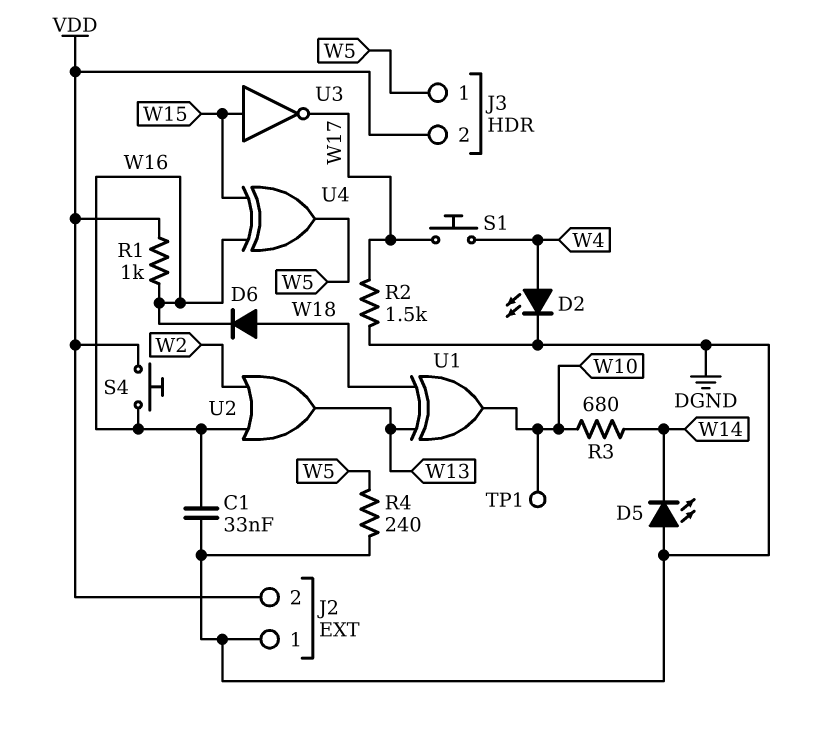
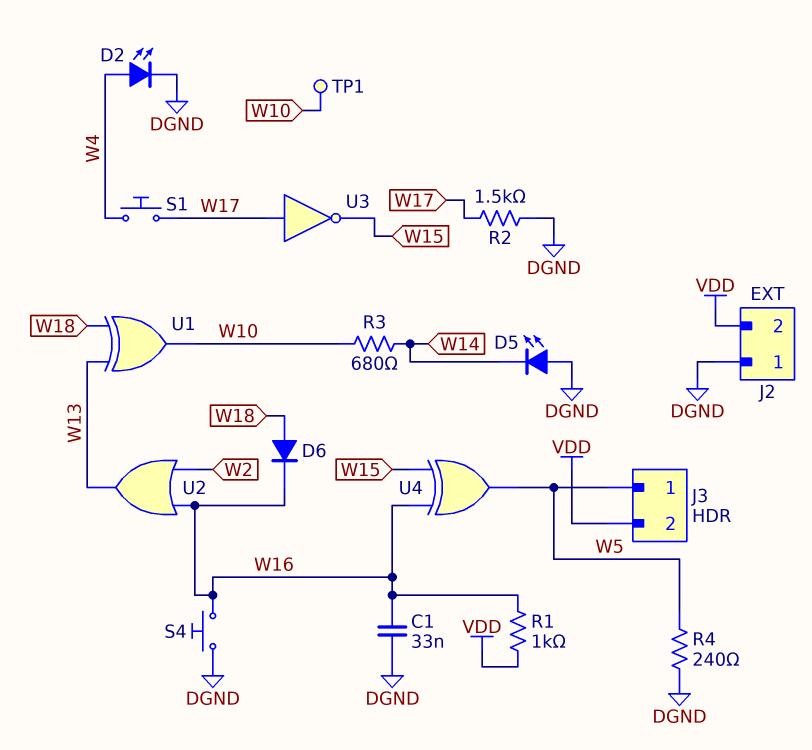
S4: button (VDD, W16) -> button (DGND, W16)
U3: NOT (in W15, out W17) -> NOT (in W17, out W15)

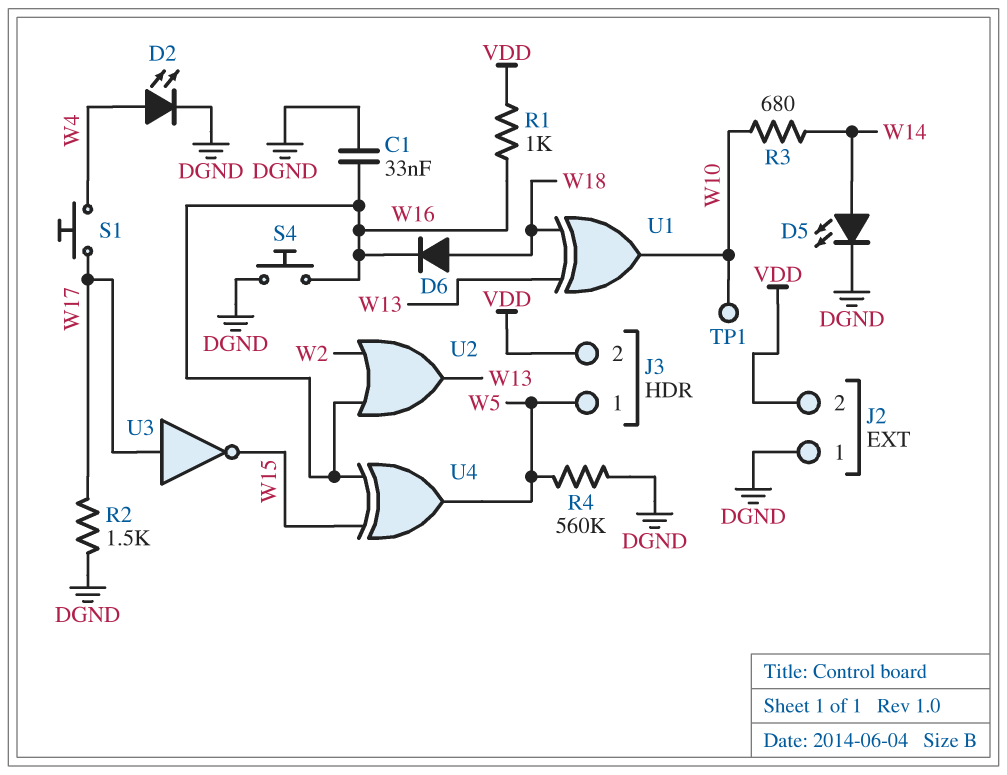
D5: LED (A DGND, K W14) -> LED (A W14, K DGND)
R4: 240 (DGND, W5) -> 560k (DGND, W5)

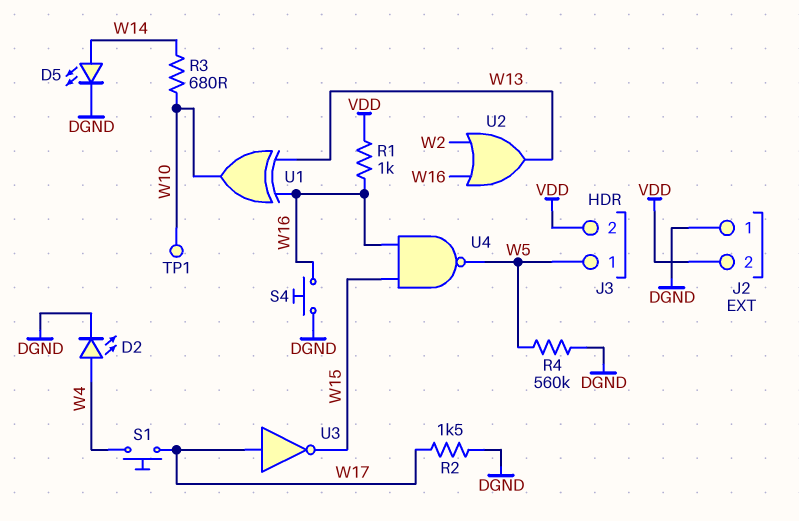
C1: 33nF (DGND, W16) -> none
D6: diode (A W18, K W16) -> none
U1: XOR (in W13, in W18, out W10) -> XOR (in W13, in W16, out W10)
U4: XOR (in W15, in W16, out W5) -> NAND (in W15, in W16, out W5)

